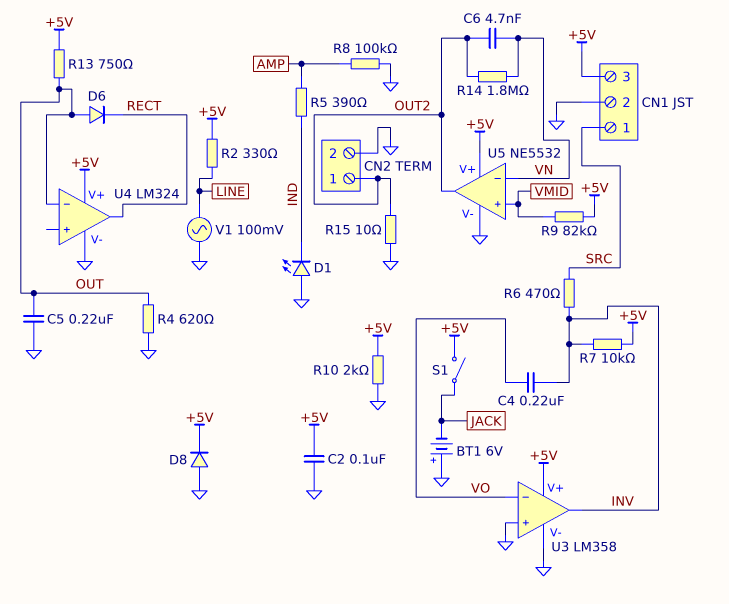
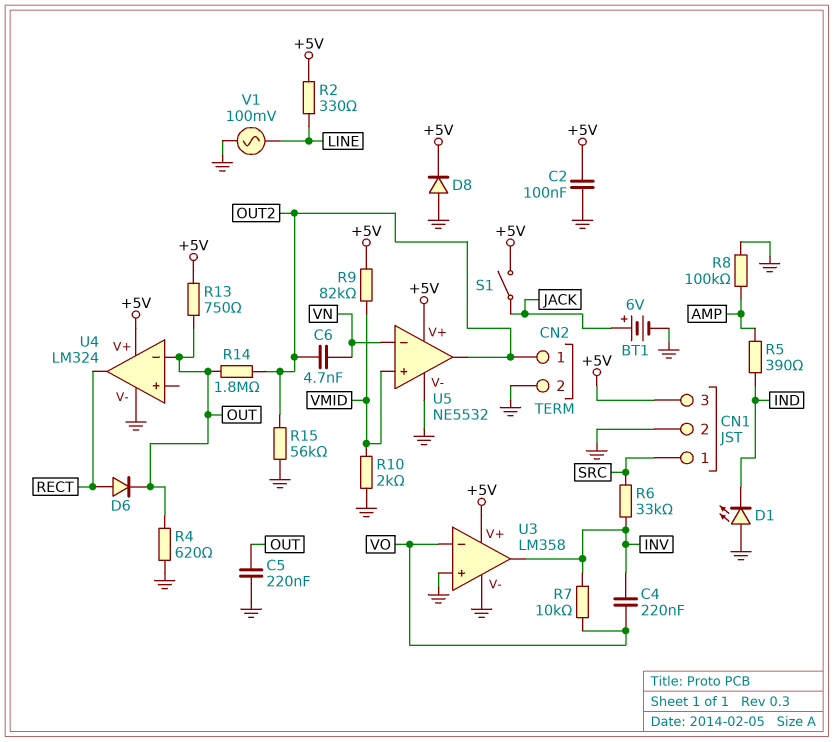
BT1: 6V (plus GND, minus JACK) -> 6V (plus JACK, minus GND)
D6: diode (A OUT, K RECT) -> diode (A RECT, K OUT)
R6: 470 (INV, SRC) -> 33k (INV, SRC)
R7: 10k (+5V, INV) -> 10k (INV, VO)
R10: 2k (+5V, GND) -> 2k (GND, VMID)
R14: 1.8M (OUT2, VN) -> 1.8M (OUT, OUT2)
R15: 10 (GND, OUT2) -> 56k (GND, OUT2)

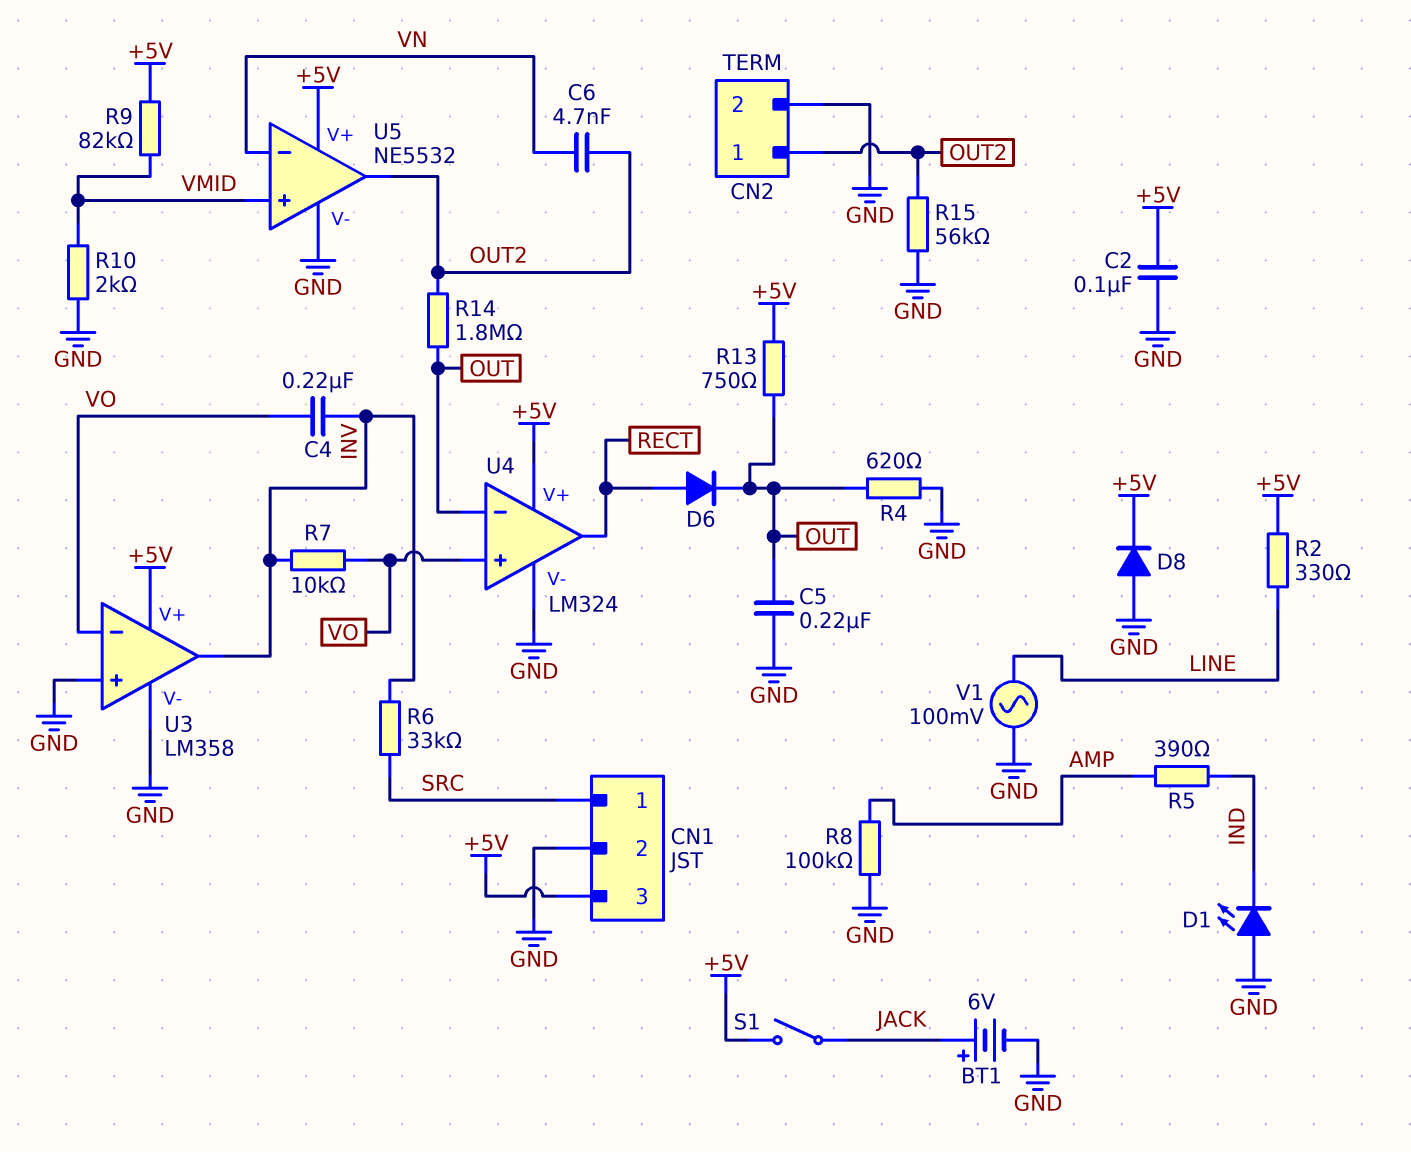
U4 pin in+: none -> VO

